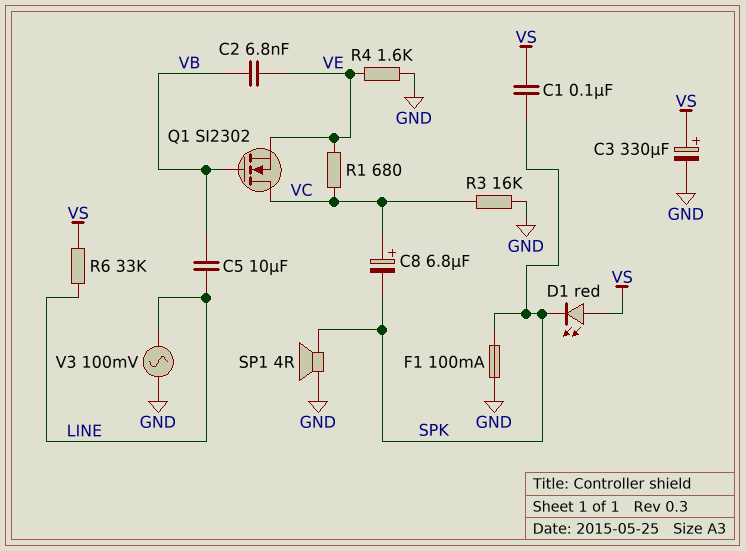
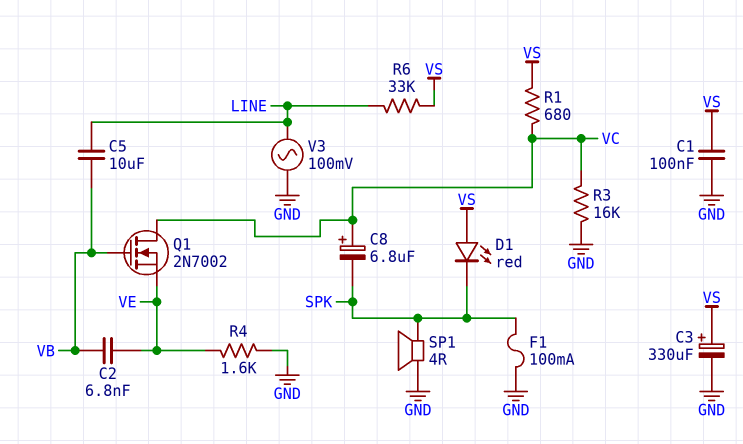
C1: 100nF (SPK, VS) -> 100nF (GND, VS)
Q1: NMOS SI2302 (G VB, D VC, S VE) -> NMOS 2N7002 (G VB, D VC, S VE)
R1: 680 (VC, VE) -> 680 (VC, VS)

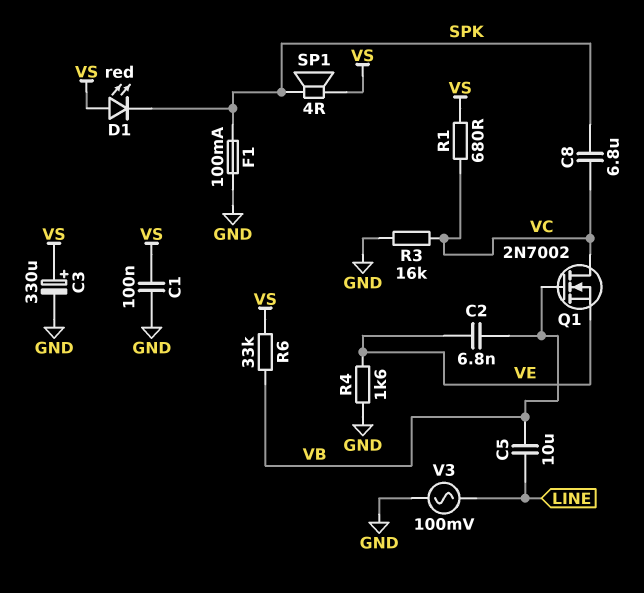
C8: 6.8uF (plus VC, minus SPK) -> 6.8uF (SPK, VC)
R6: 33k (LINE, VS) -> 33k (VB, VS)
SP1: speaker 4R (GND, SPK) -> speaker 4R (SPK, VS)

